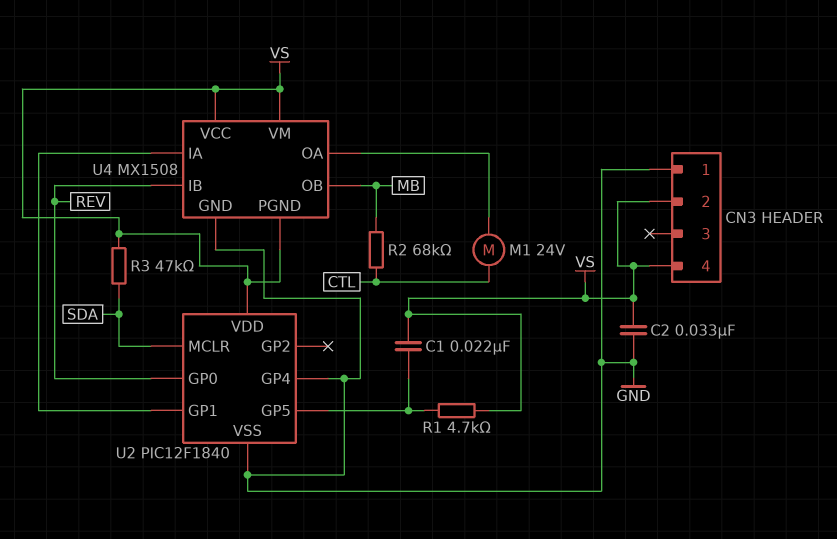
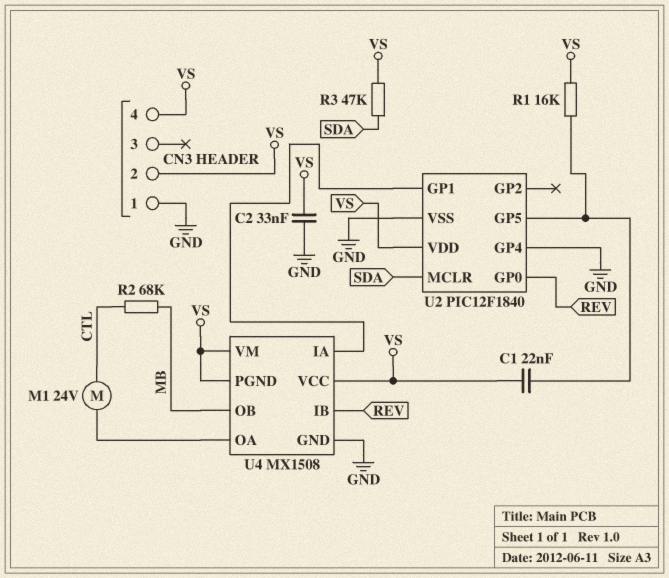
R1: 4.7k (U2/GP5, VS) -> 16k (U2/GP5, VS)

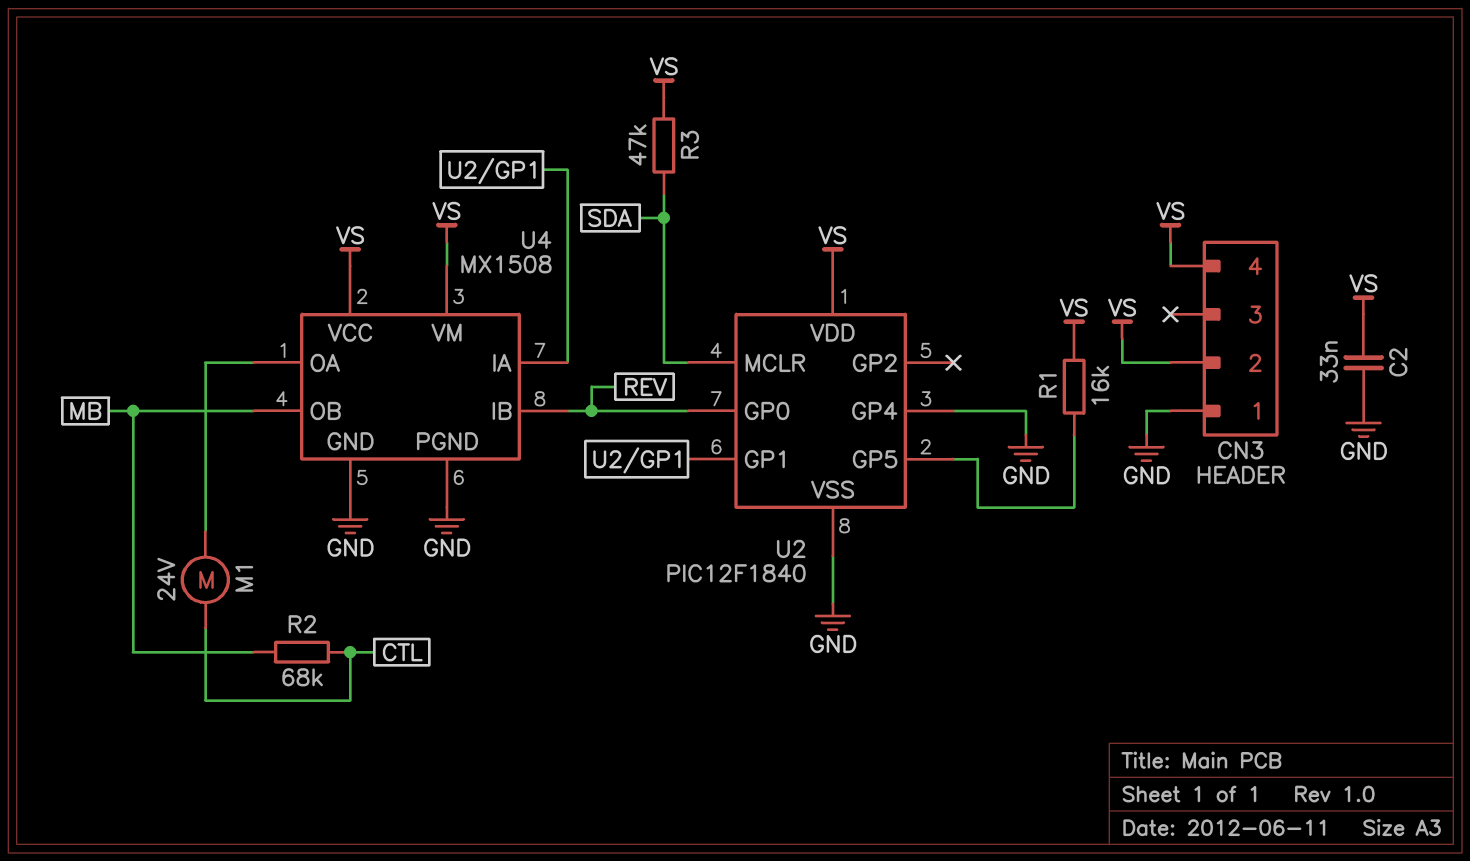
C1: 22nF (U2/GP5, VS) -> none
U4 pin PGND: VS -> GND

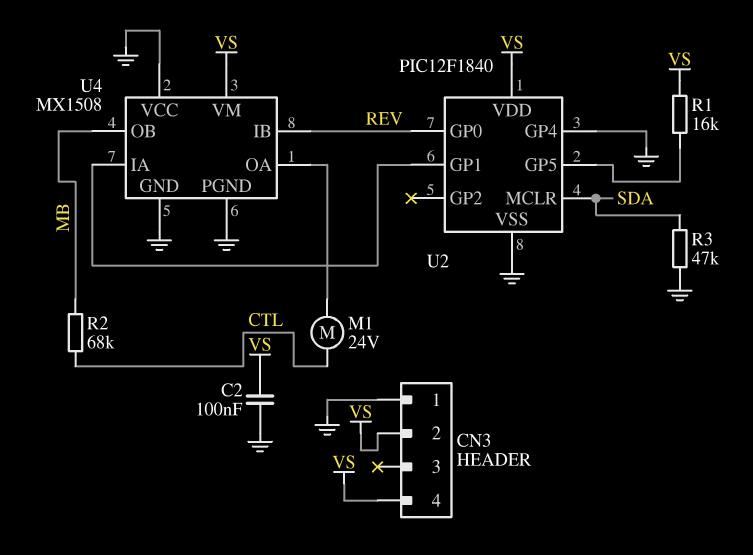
C2: 33nF (GND, VS) -> 100nF (GND, VS)
R3: 47k (SDA, VS) -> 47k (GND, SDA)
U4 pin VCC: VS -> GND

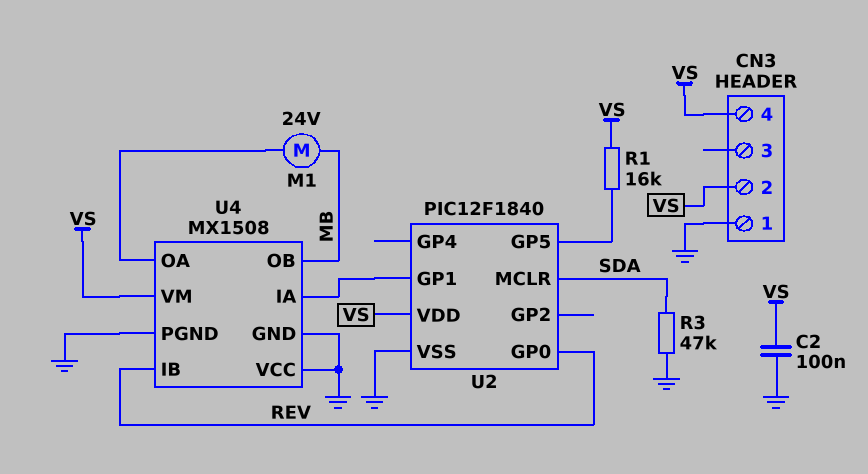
M1: motor 24V (CTL, U4/OA) -> motor 24V (MB, U4/OA)
R2: 68k (CTL, MB) -> none
U2 pin GP4: GND -> none

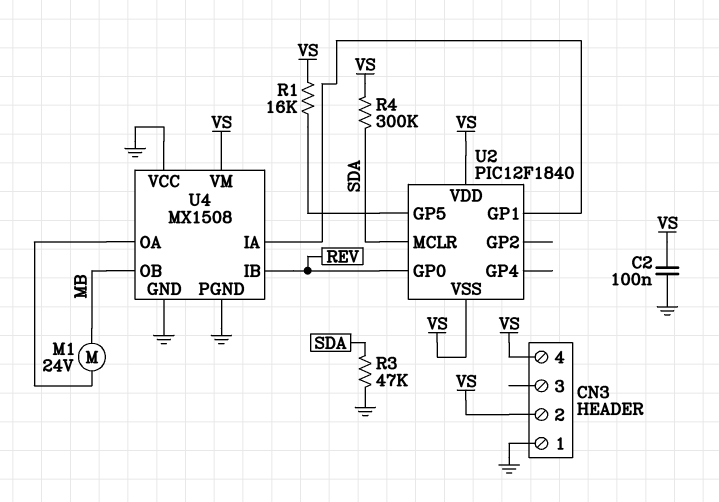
R4: none -> 300k (SDA, VS)
U2 pin VSS: GND -> VS

